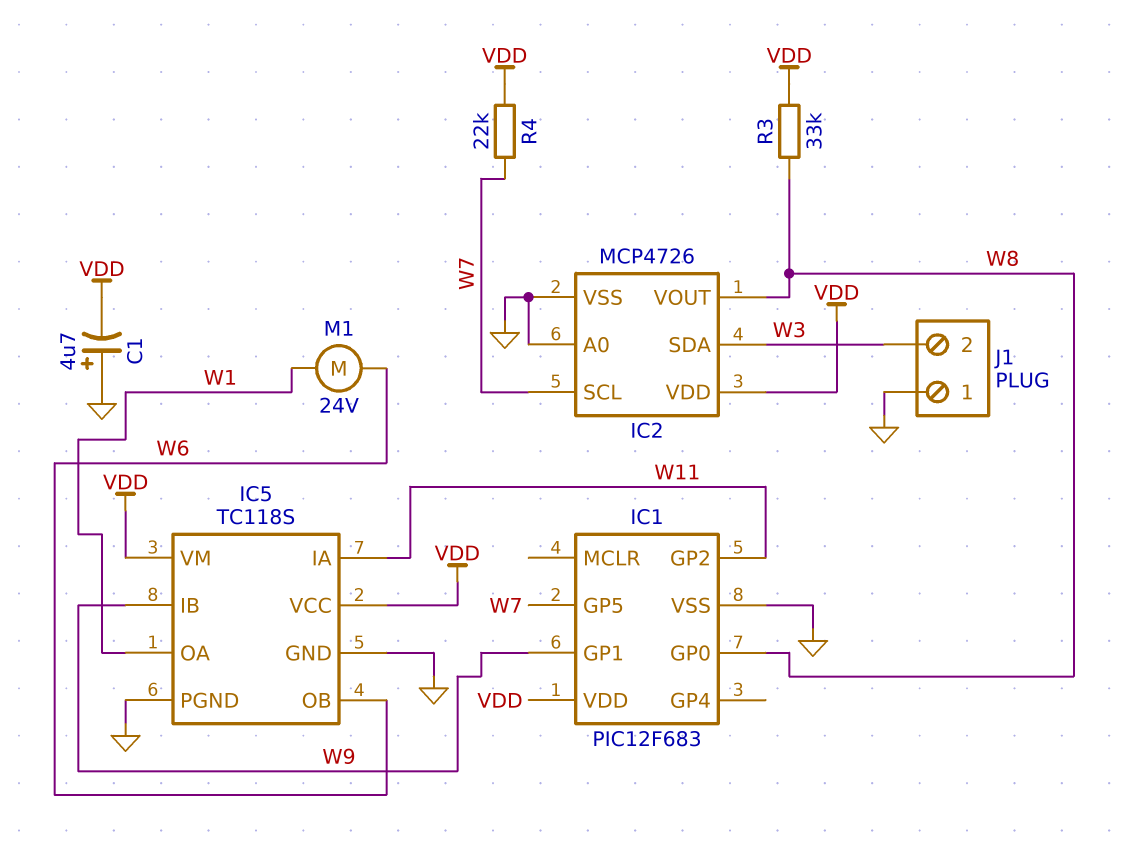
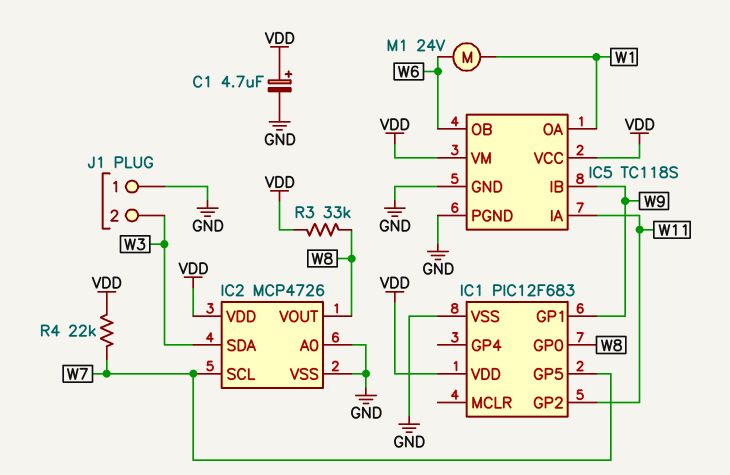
C1: 4.7uF (plus GND, minus VDD) -> 4.7uF (plus VDD, minus GND)

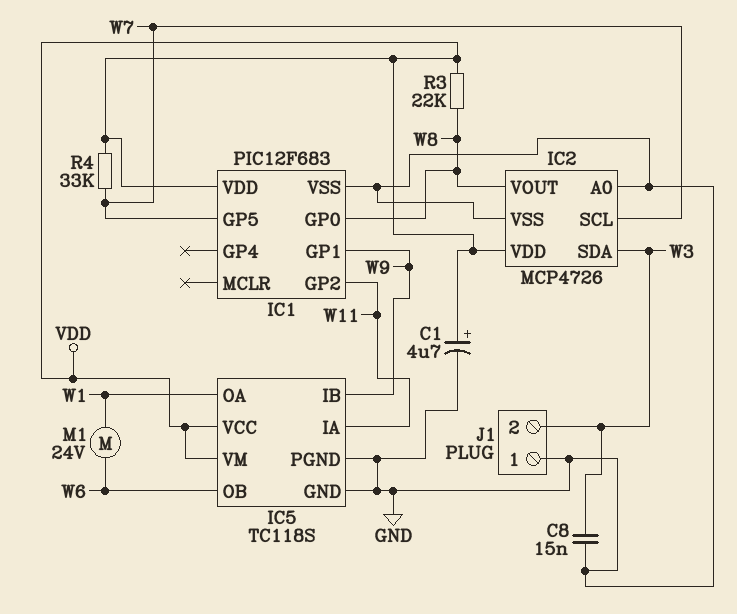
C8: none -> 15nF (GND, W3)
R3: 33k (VDD, W8) -> 22k (VDD, W8)
R4: 22k (VDD, W7) -> 33k (VDD, W7)

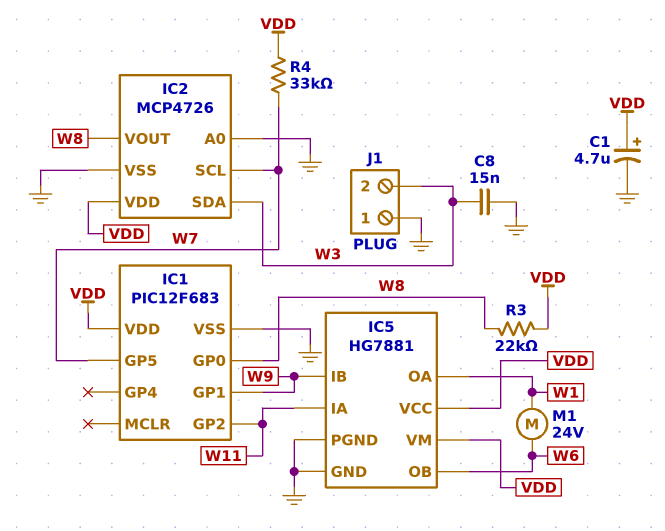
IC5: TC118S -> HG7881

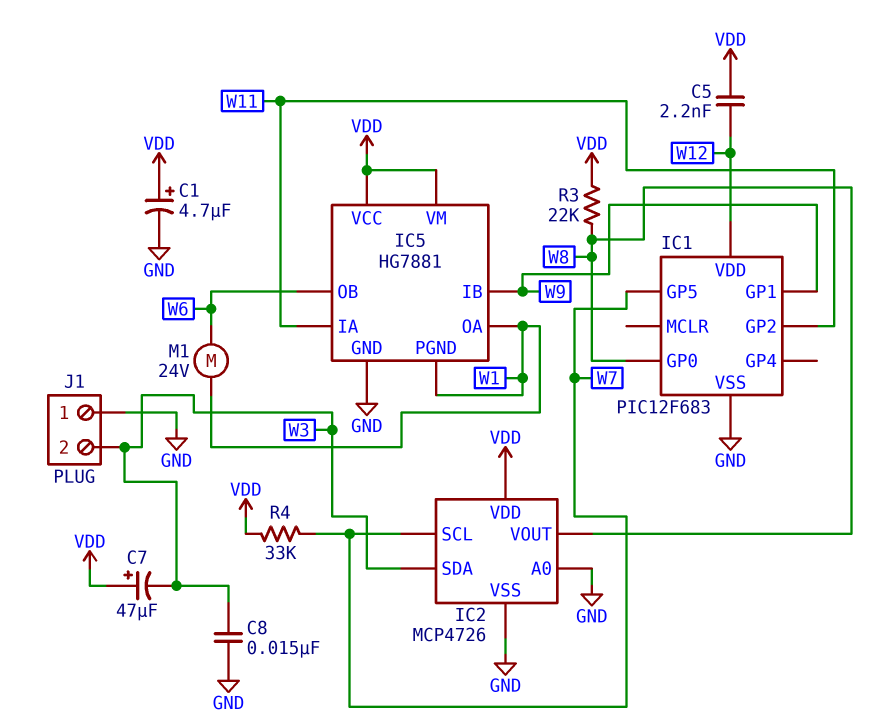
C5: none -> 2.2nF (VDD, W12)
C7: none -> 47uF (plus VDD, minus W3)
IC1 pin VDD: VDD -> W12
IC5 pin PGND: GND -> W1

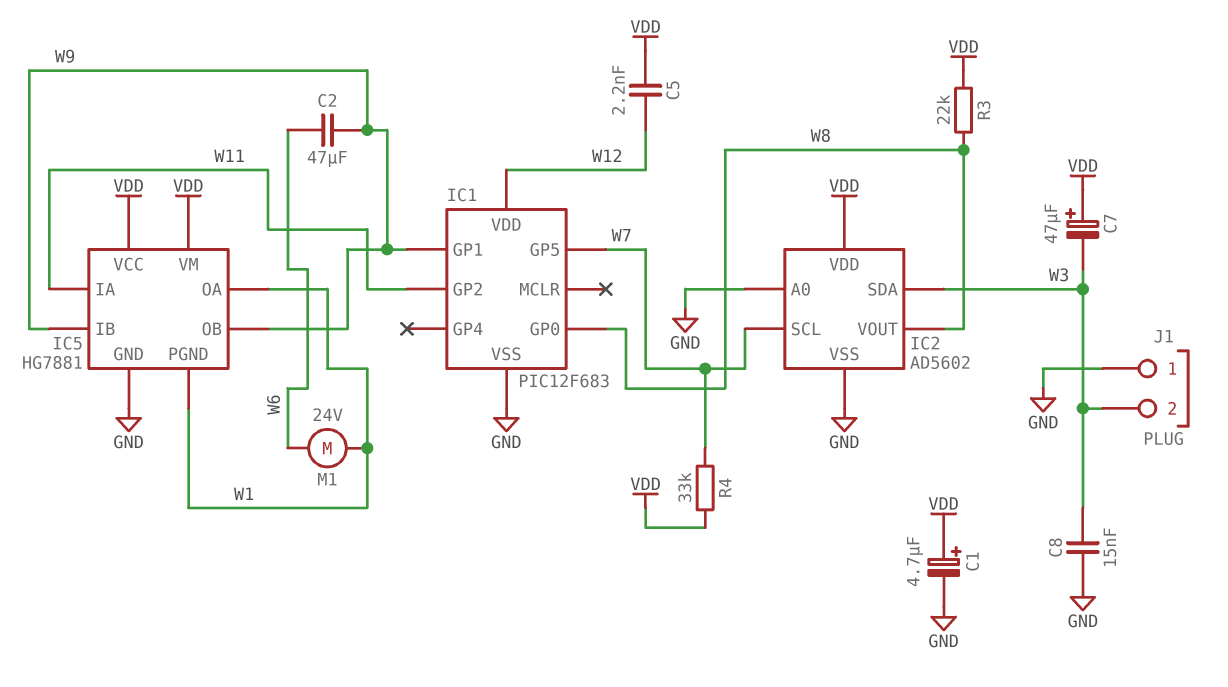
C2: none -> 47uF (W6, W9)
IC2: MCP4726 -> AD5602
IC5 pin OB: W6 -> W9

